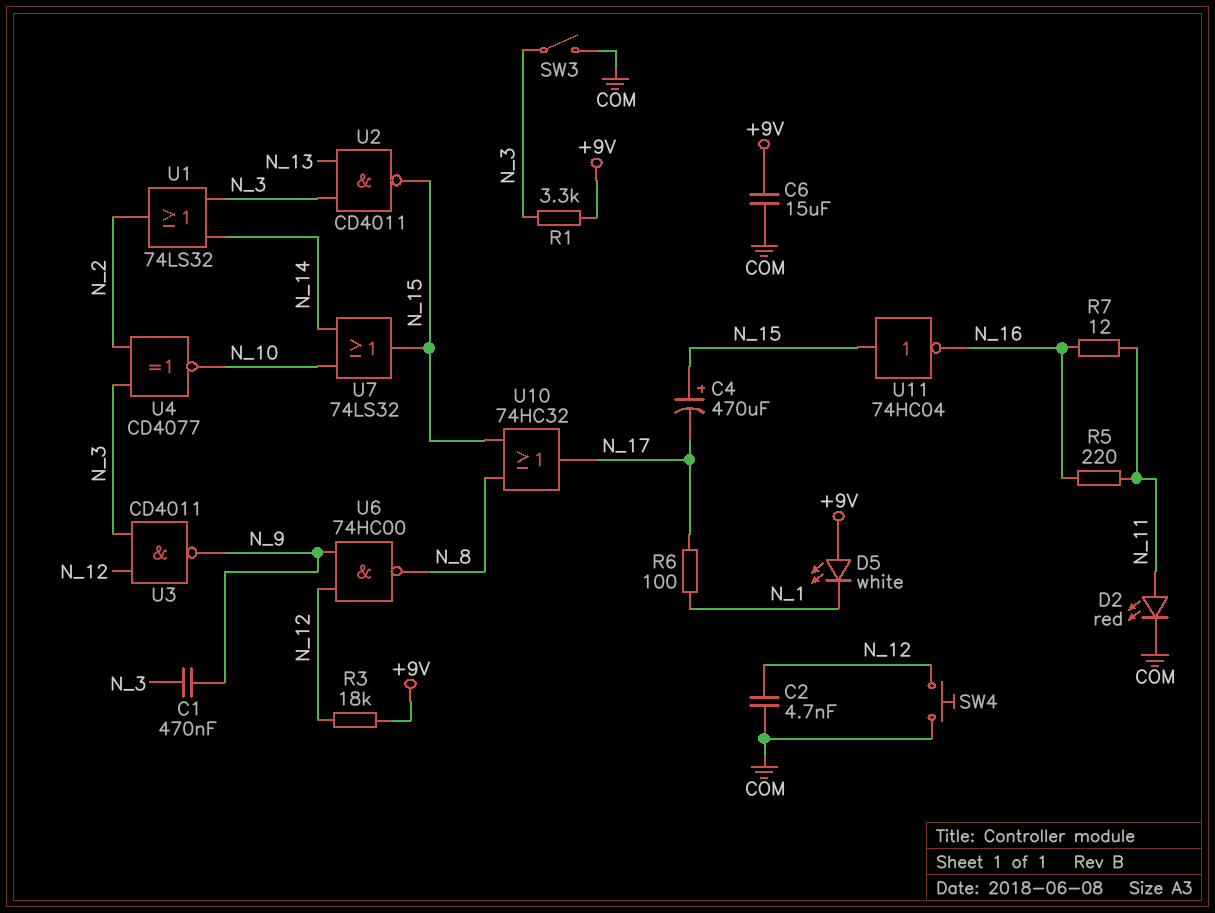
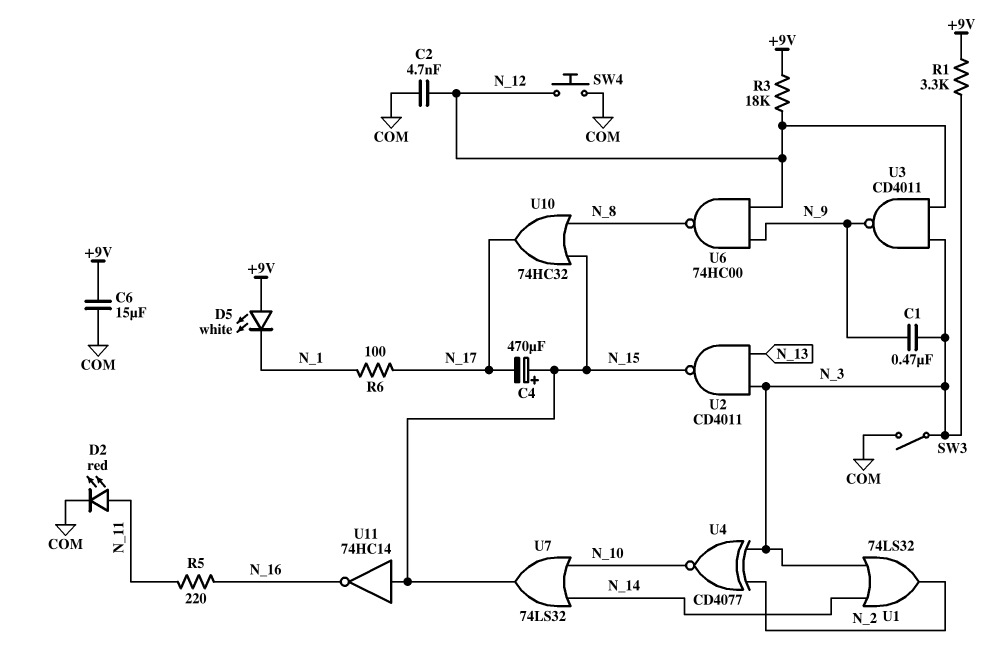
R7: 12 (N_11, N_16) -> none
U11: NOT 74HC04 (in N_15, out N_16) -> NOT 74HC14 (in N_15, out N_16)

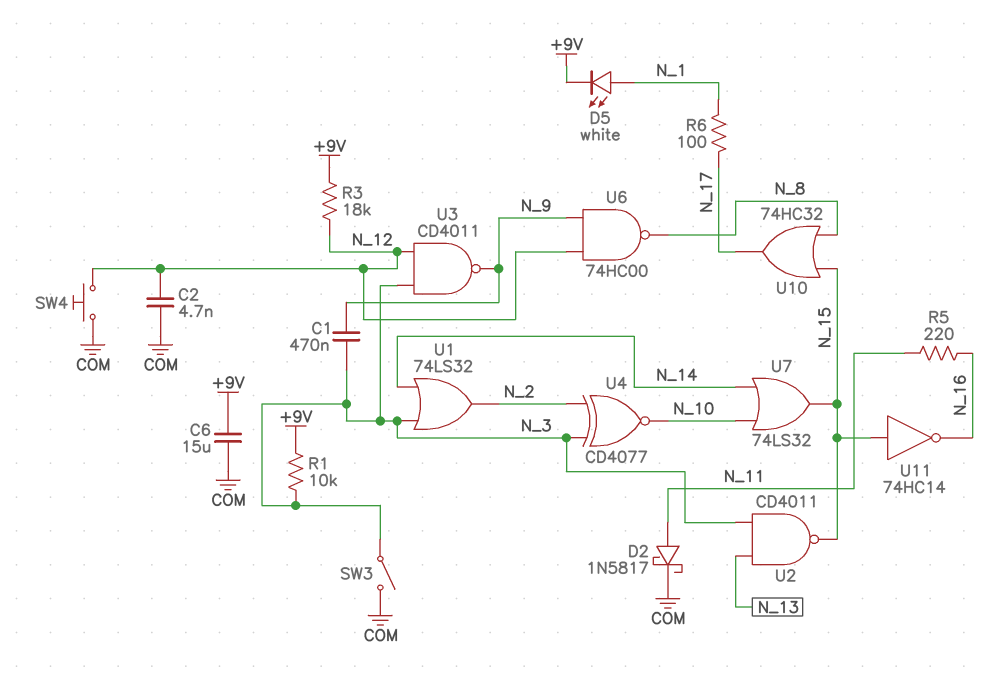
C4: 470uF (plus N_15, minus N_17) -> none
D2: LED red (A N_11, K COM) -> schottky 1N5817 (A N_11, K COM)
D5: LED white (A +9V, K N_1) -> LED white (A N_1, K +9V)
R1: 3.3k (+9V, N_3) -> 10k (+9V, N_3)

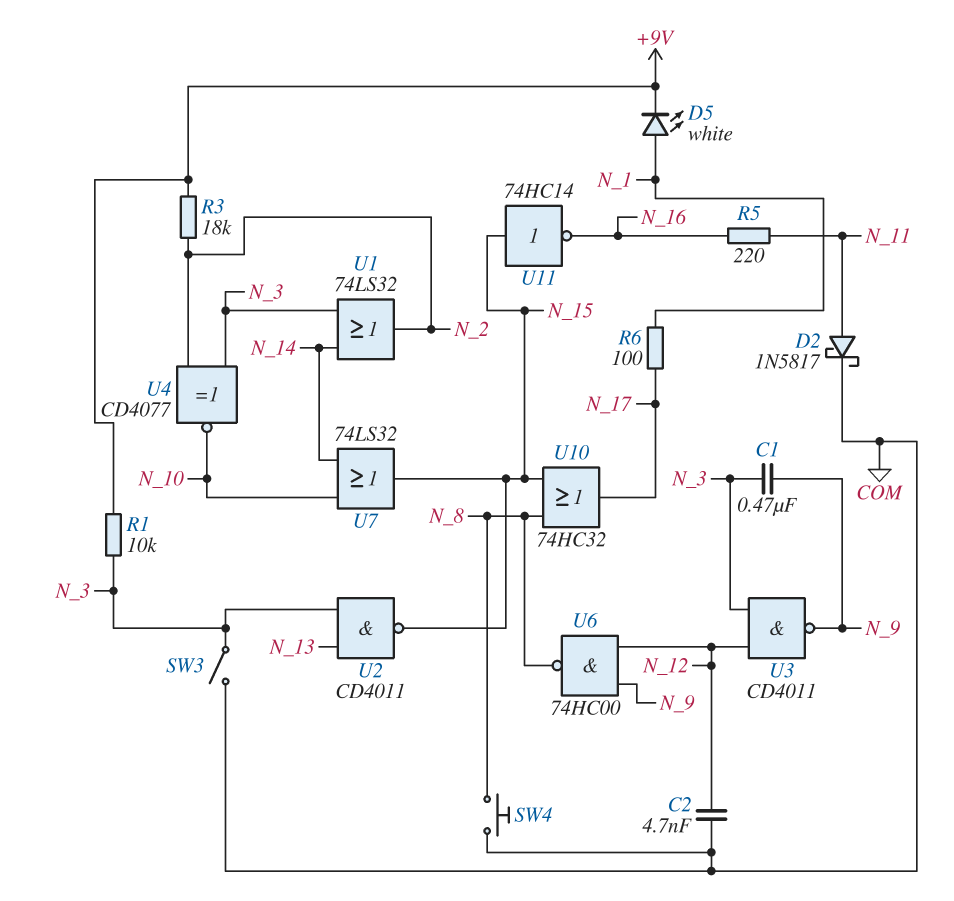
C6: 15uF (+9V, COM) -> none
R3: 18k (+9V, N_12) -> 18k (+9V, N_2)
SW4: button (COM, N_12) -> button (COM, N_8)

